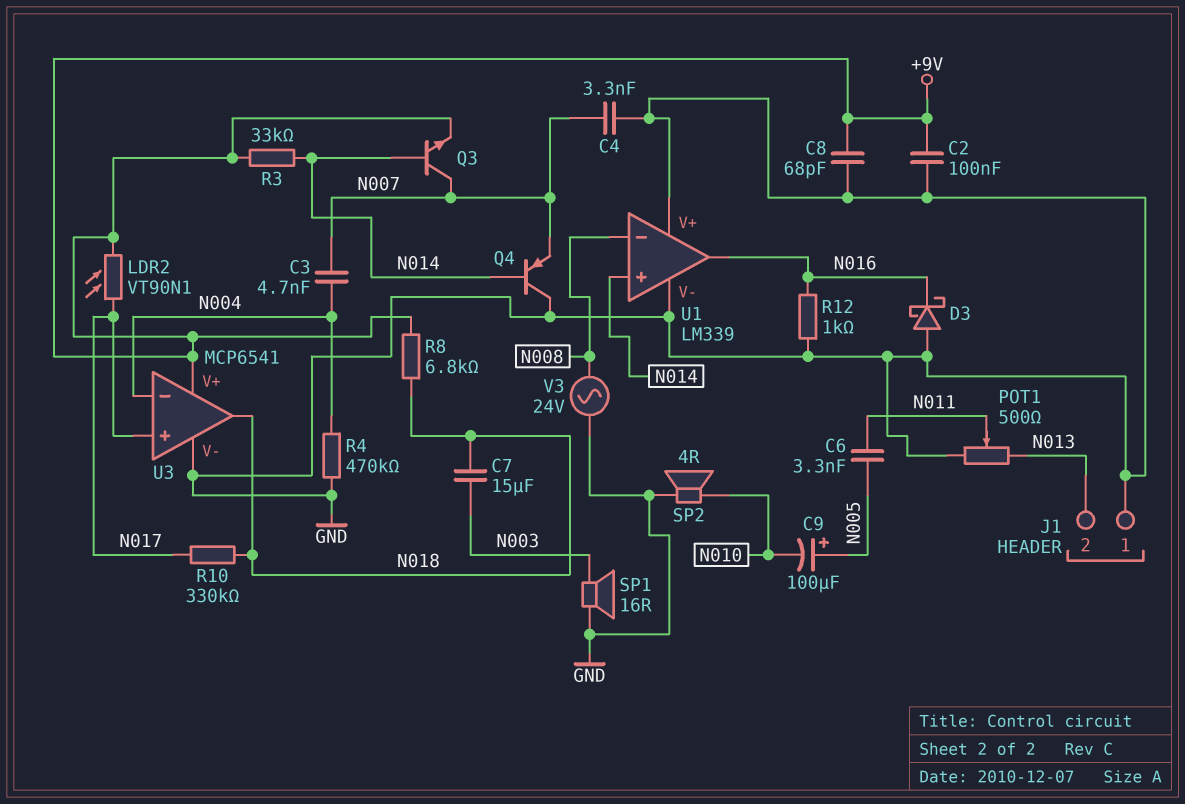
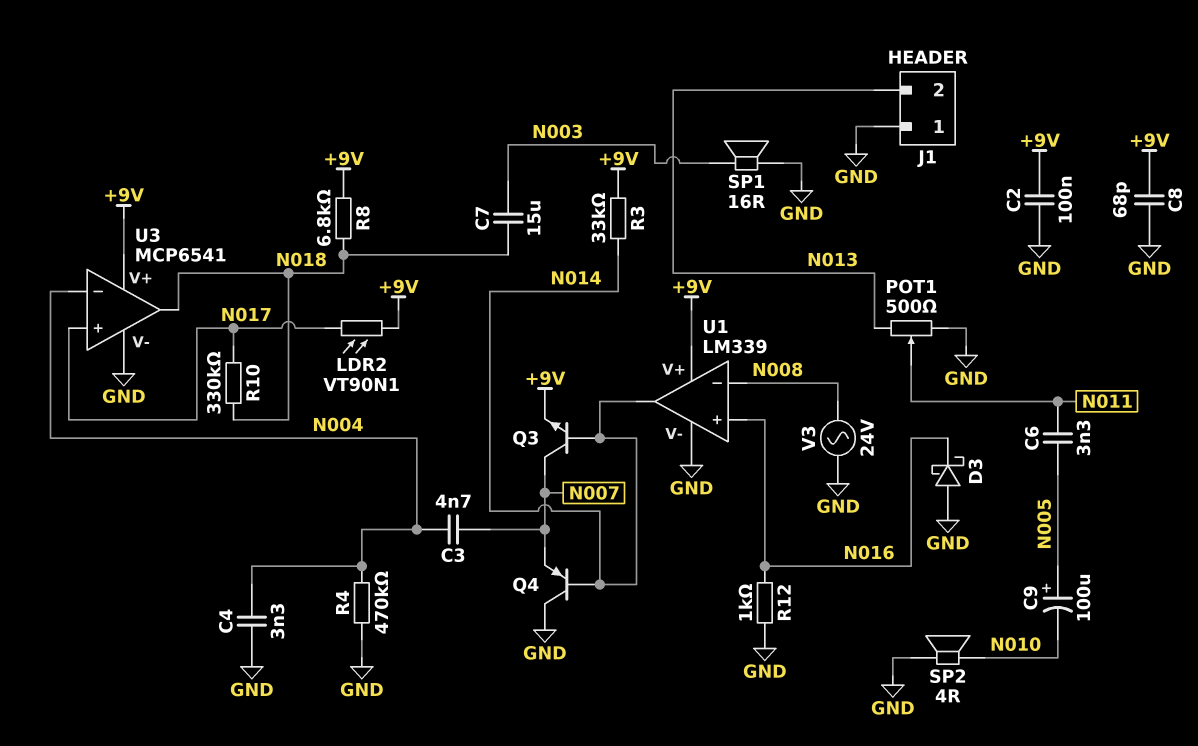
C4: 3.3nF (GND, N007) -> 3.3nF (GND, N004)
U1 pin V+: GND -> +9V
U1 pin in+: N014 -> N016
U1 pin out: N016 -> N014

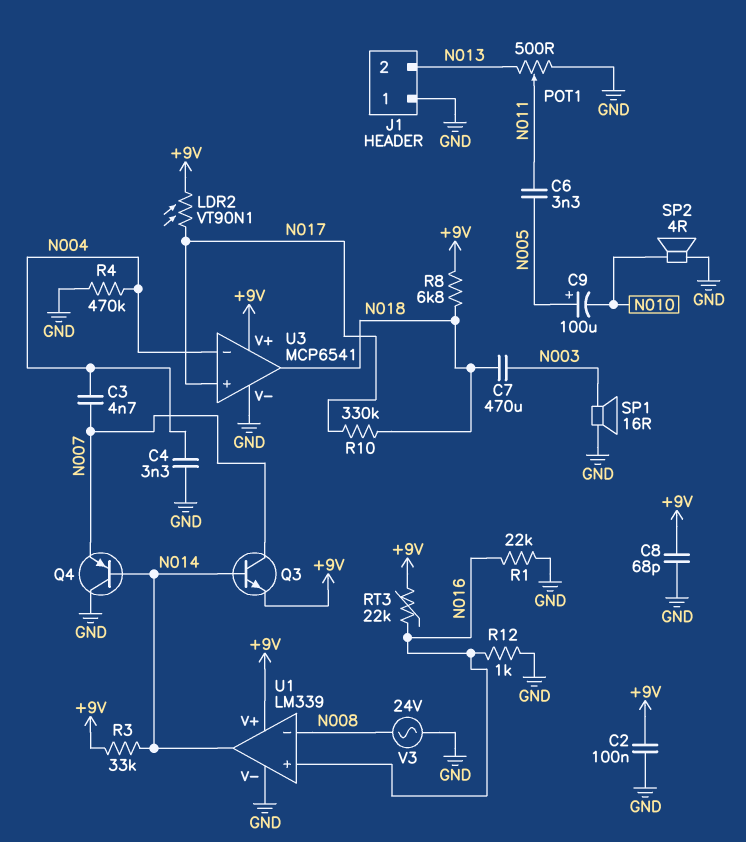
C7: 15uF (N003, N018) -> 470uF (N003, N018)
D3: schottky (A GND, K N016) -> none
R1: none -> 22k (GND, N016)
RT3: none -> 22k (+9V, N016)

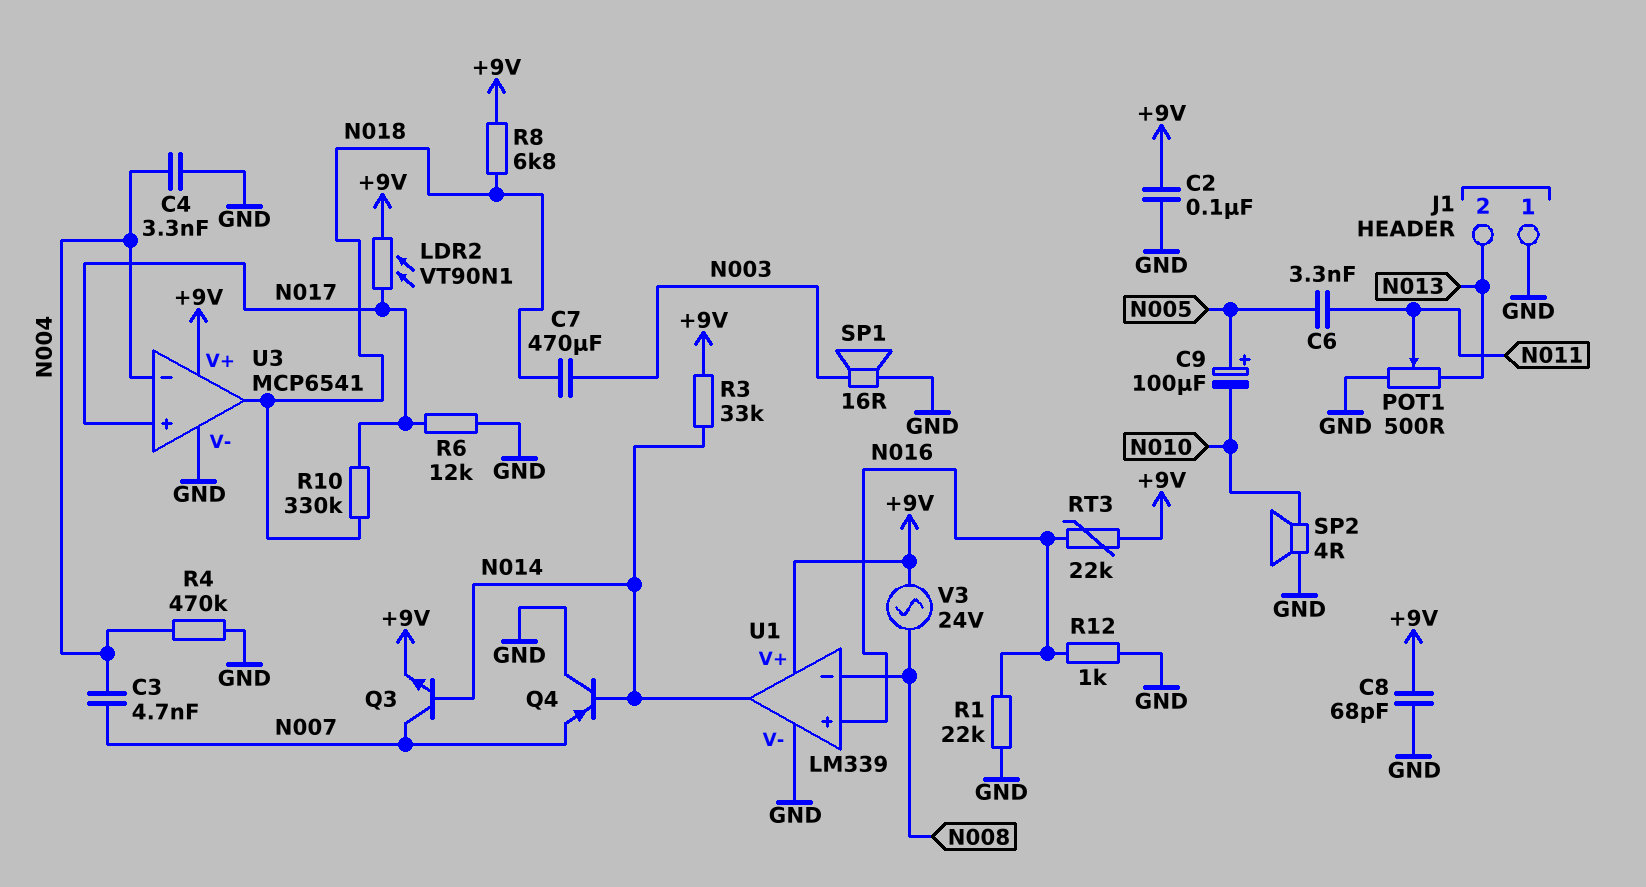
R6: none -> 12k (GND, N017)
V3: AC 24V (GND, N008) -> AC 24V (+9V, N008)

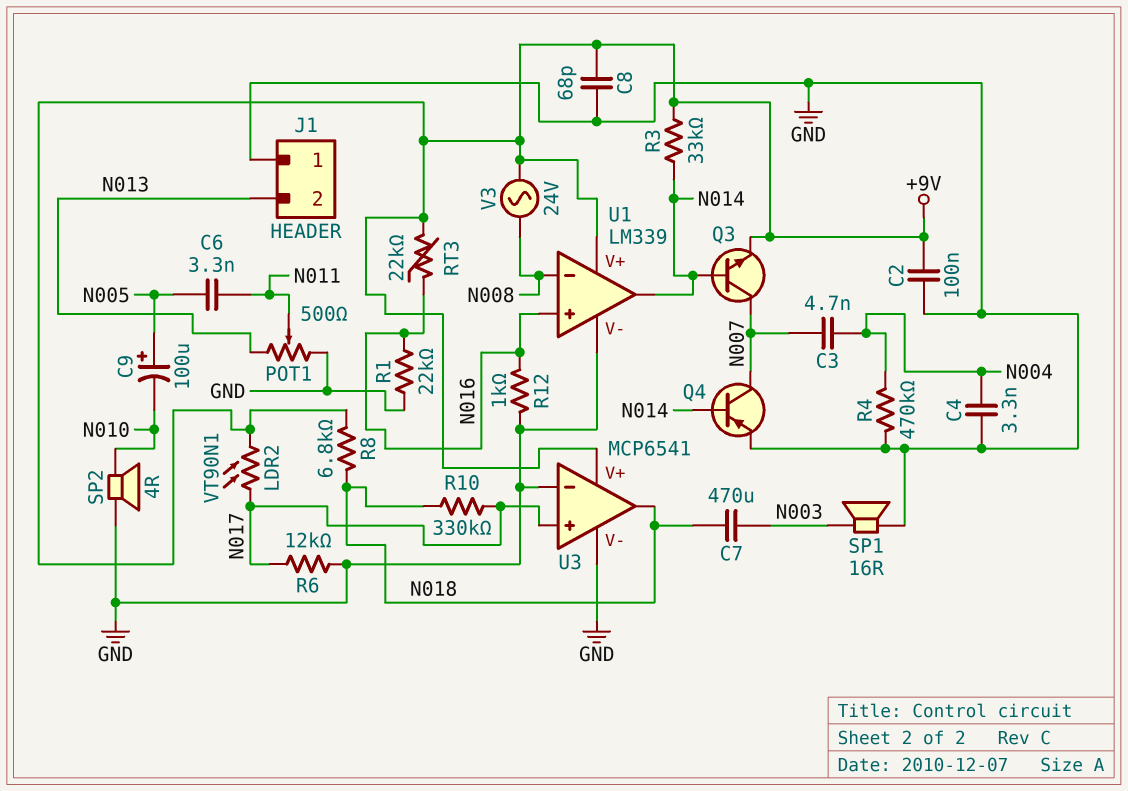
Q4: PNP (B N014, C GND, E N007) -> PNP (B N014, C N007, E GND)
U3 pin in-: N004 -> GND

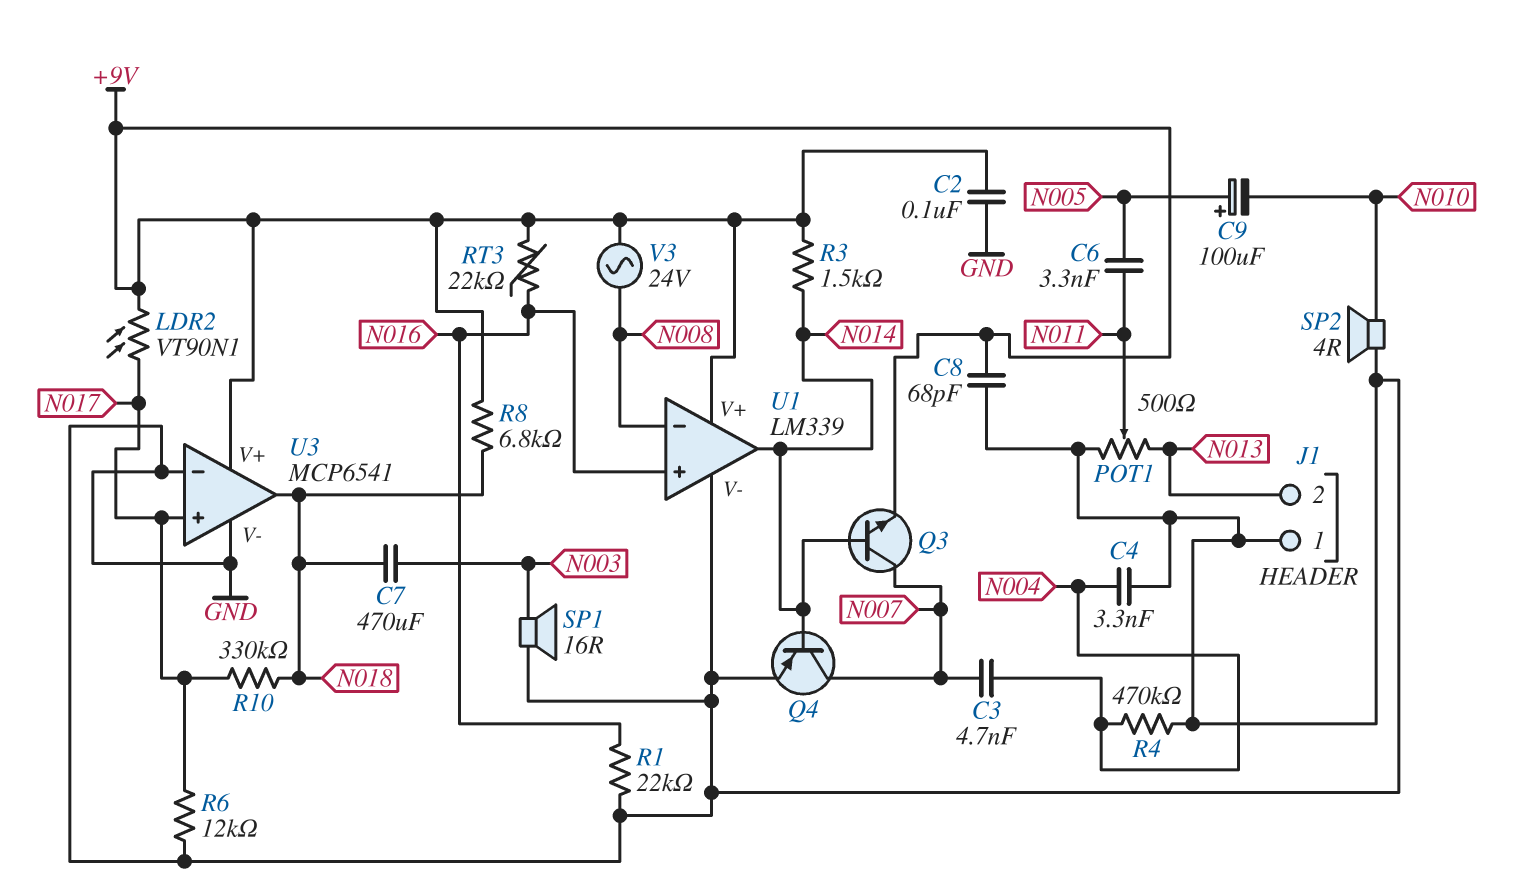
R3: 33k (+9V, N014) -> 1.5k (+9V, N014)
R12: 1k (GND, N016) -> none

